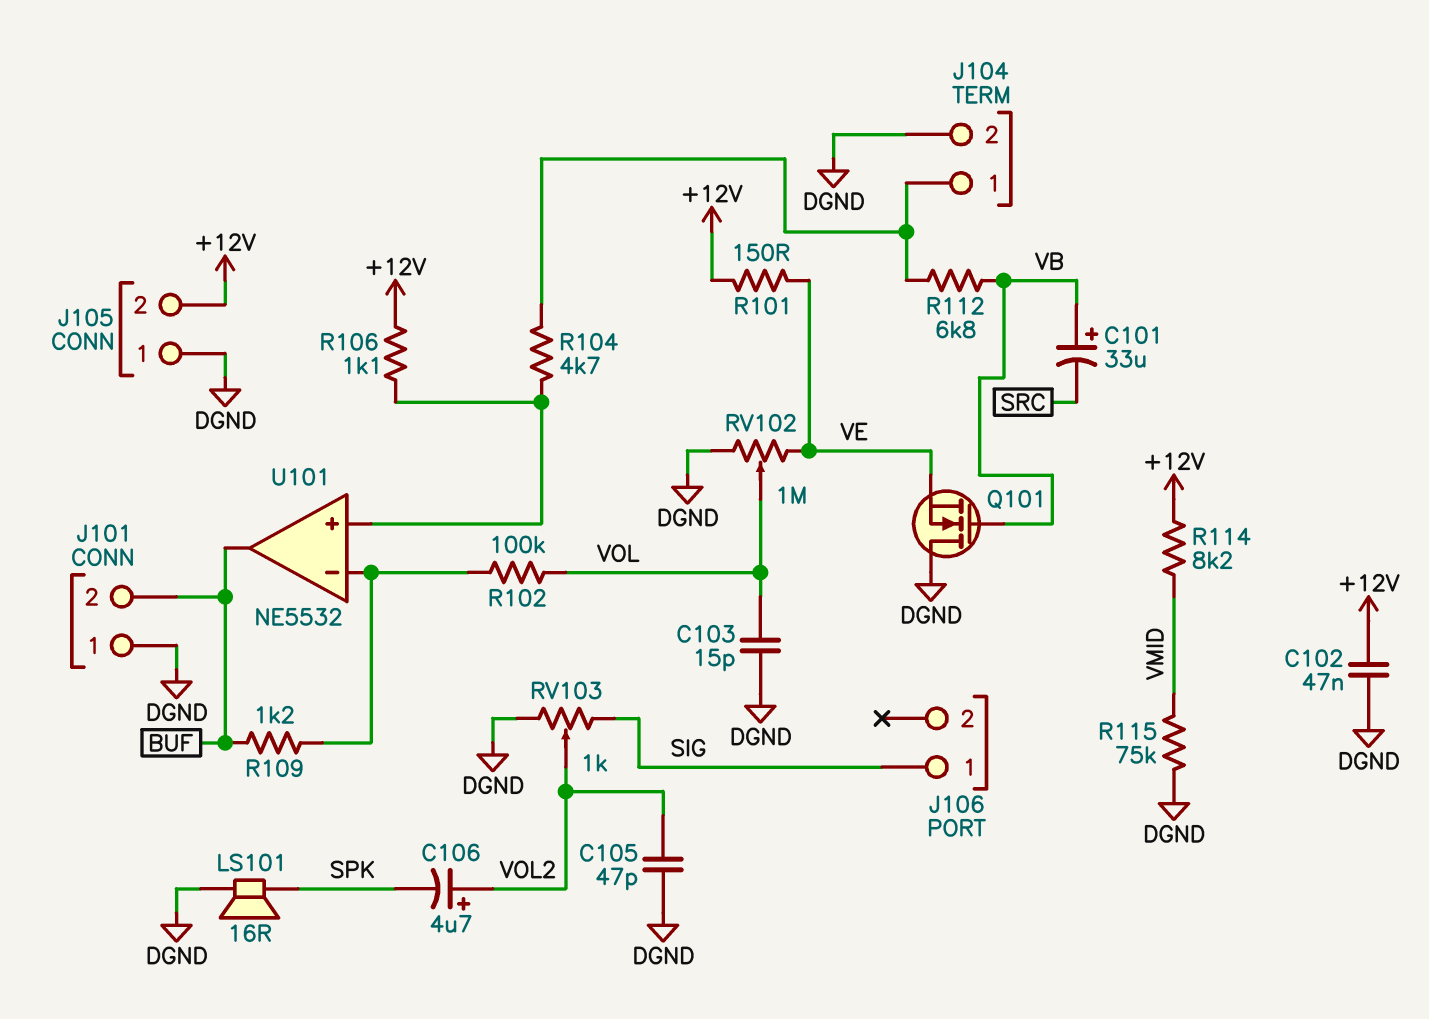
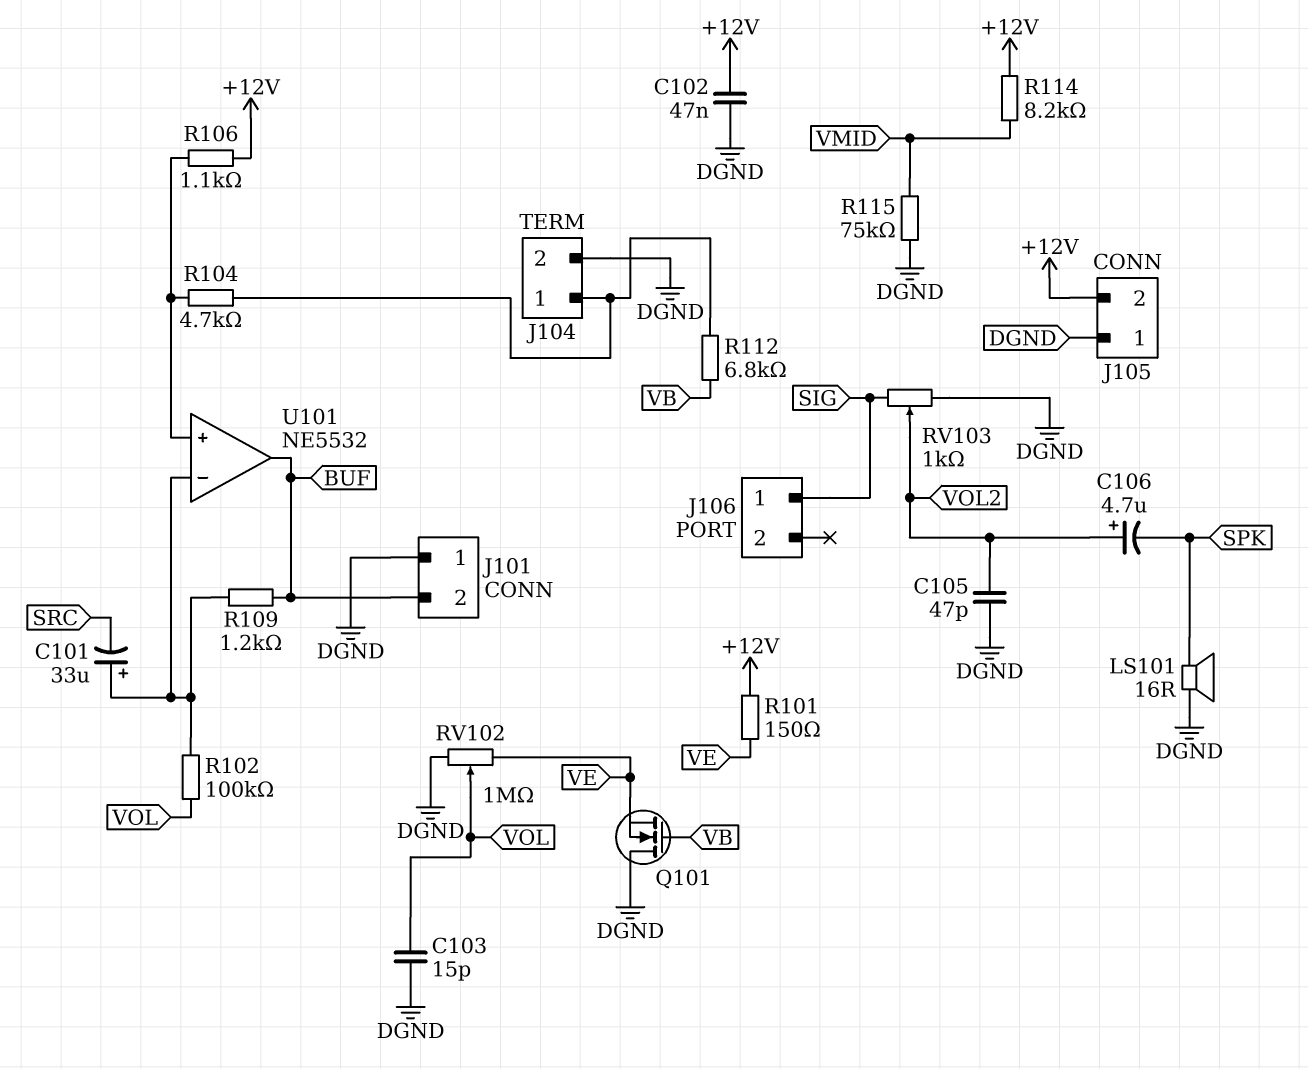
C101: 33uF (plus VB, minus SRC) -> 33uF (plus U101/in-, minus SRC)

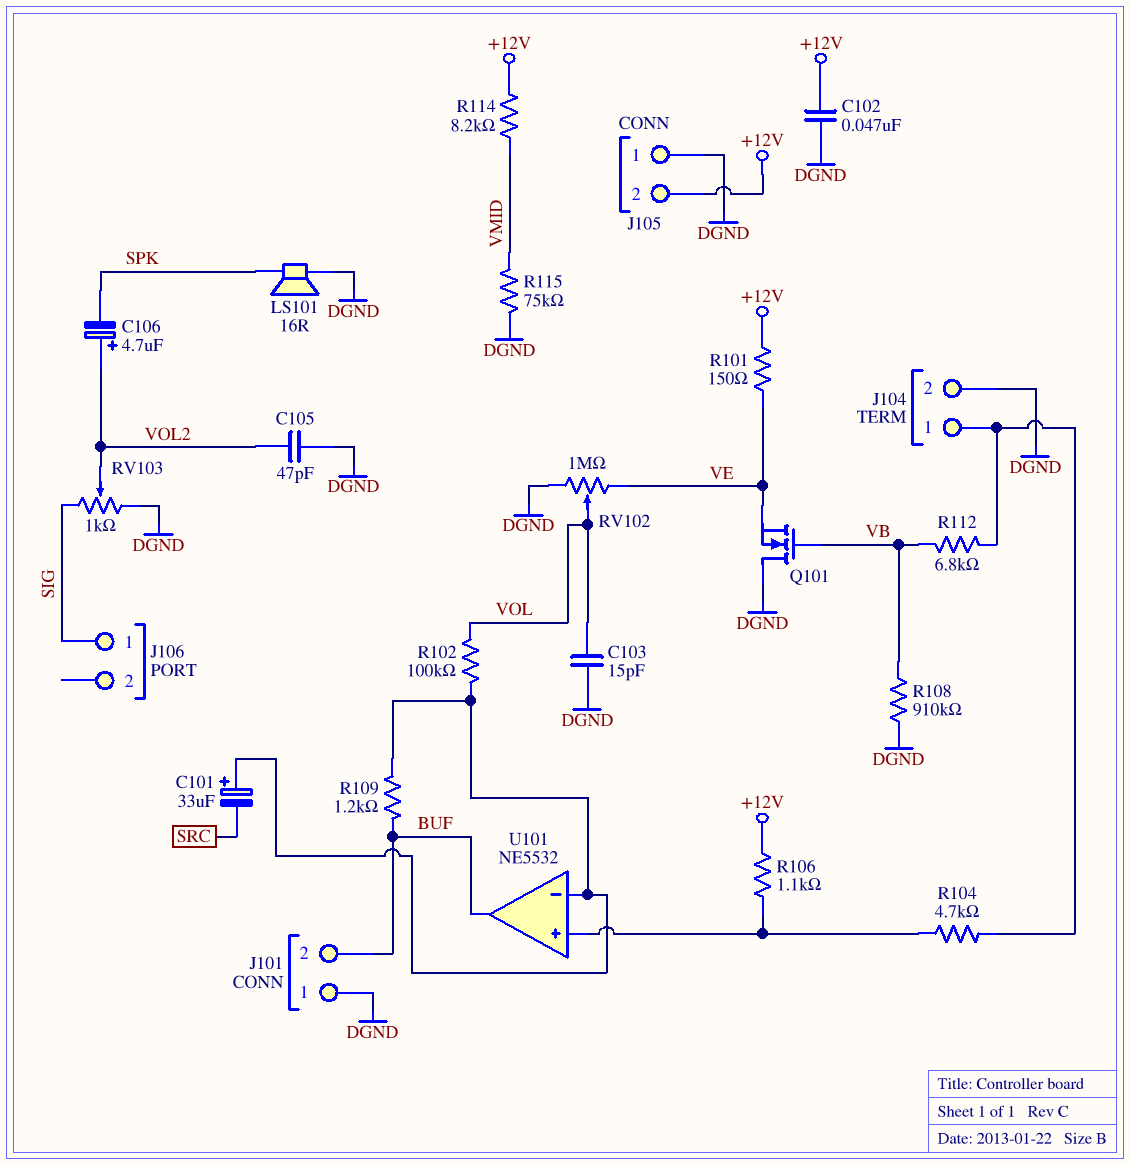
R108: none -> 910k (DGND, VB)

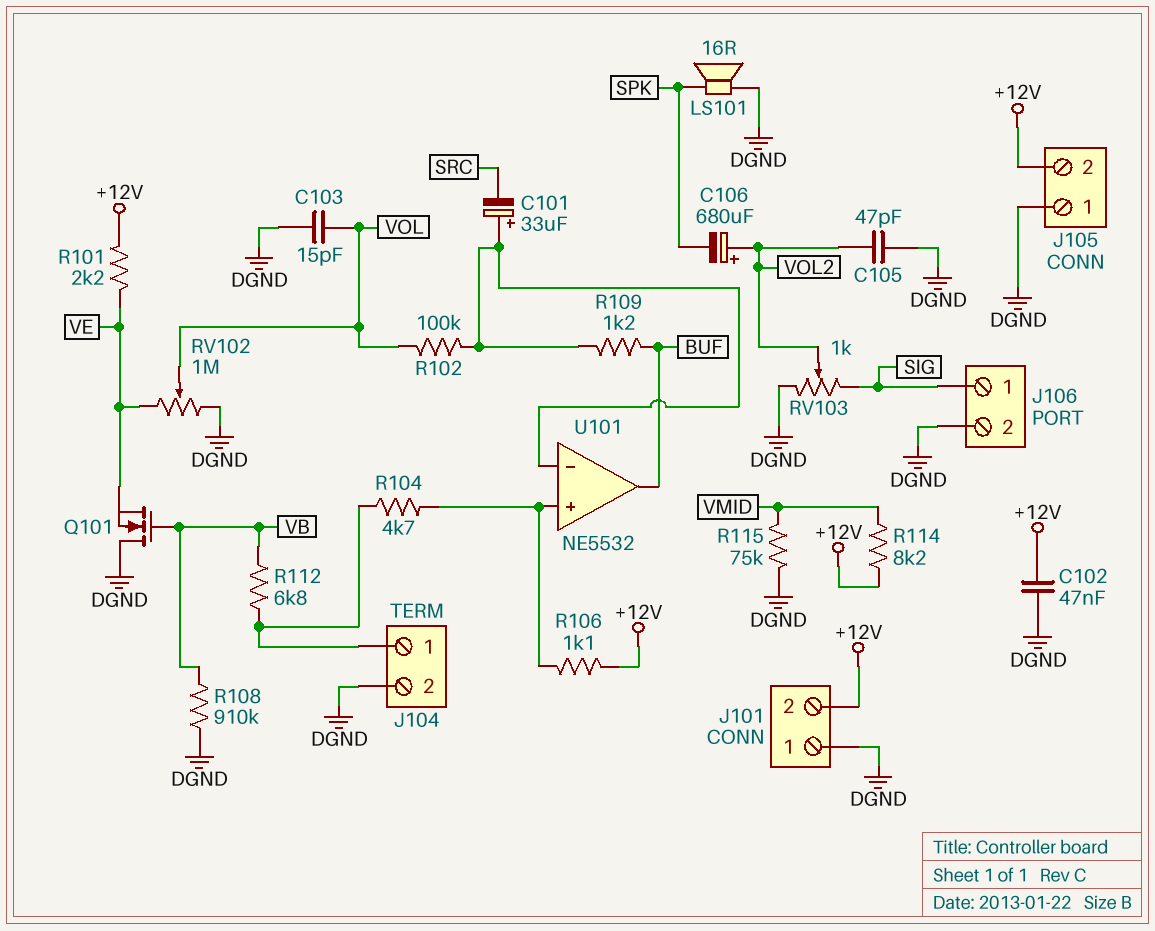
C106: 4.7uF (plus VOL2, minus SPK) -> 680uF (plus VOL2, minus SPK)
J101 pin 2: BUF -> +12V
J106 pin 2: none -> DGND
R101: 150 (+12V, VE) -> 2.2k (+12V, VE)

